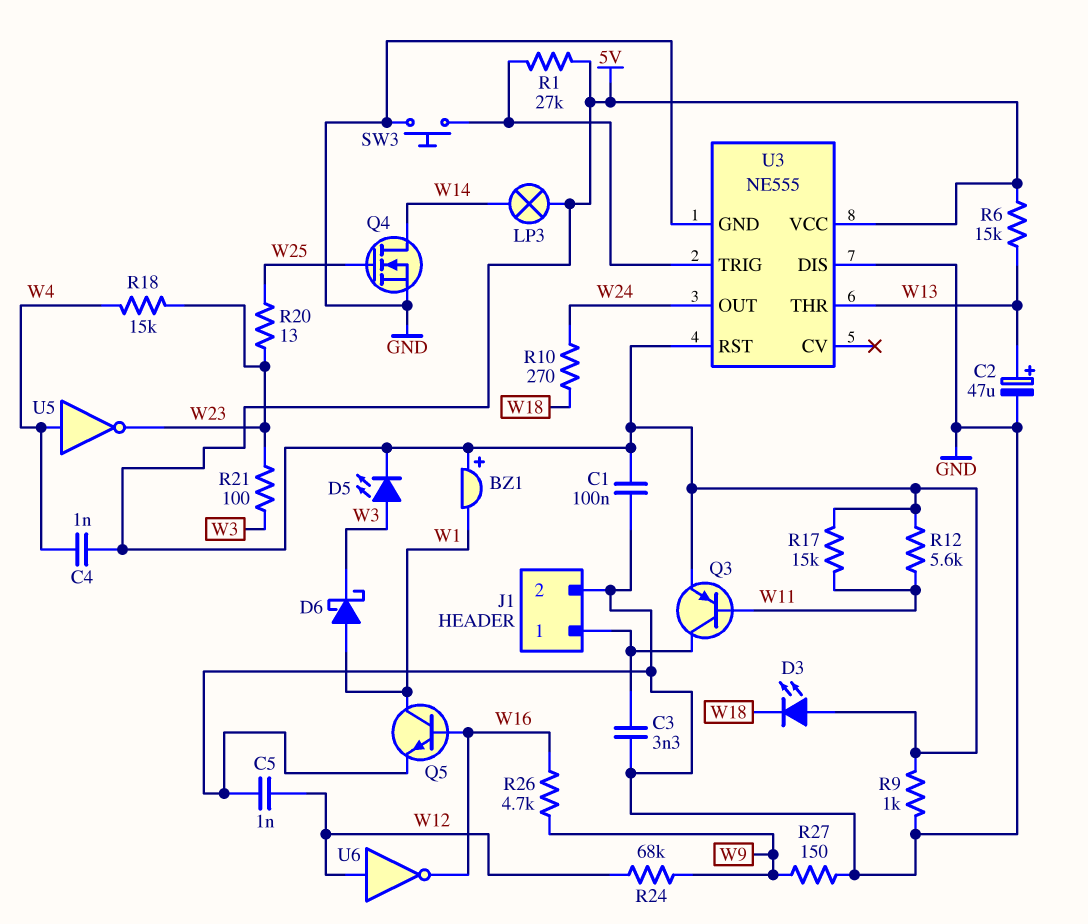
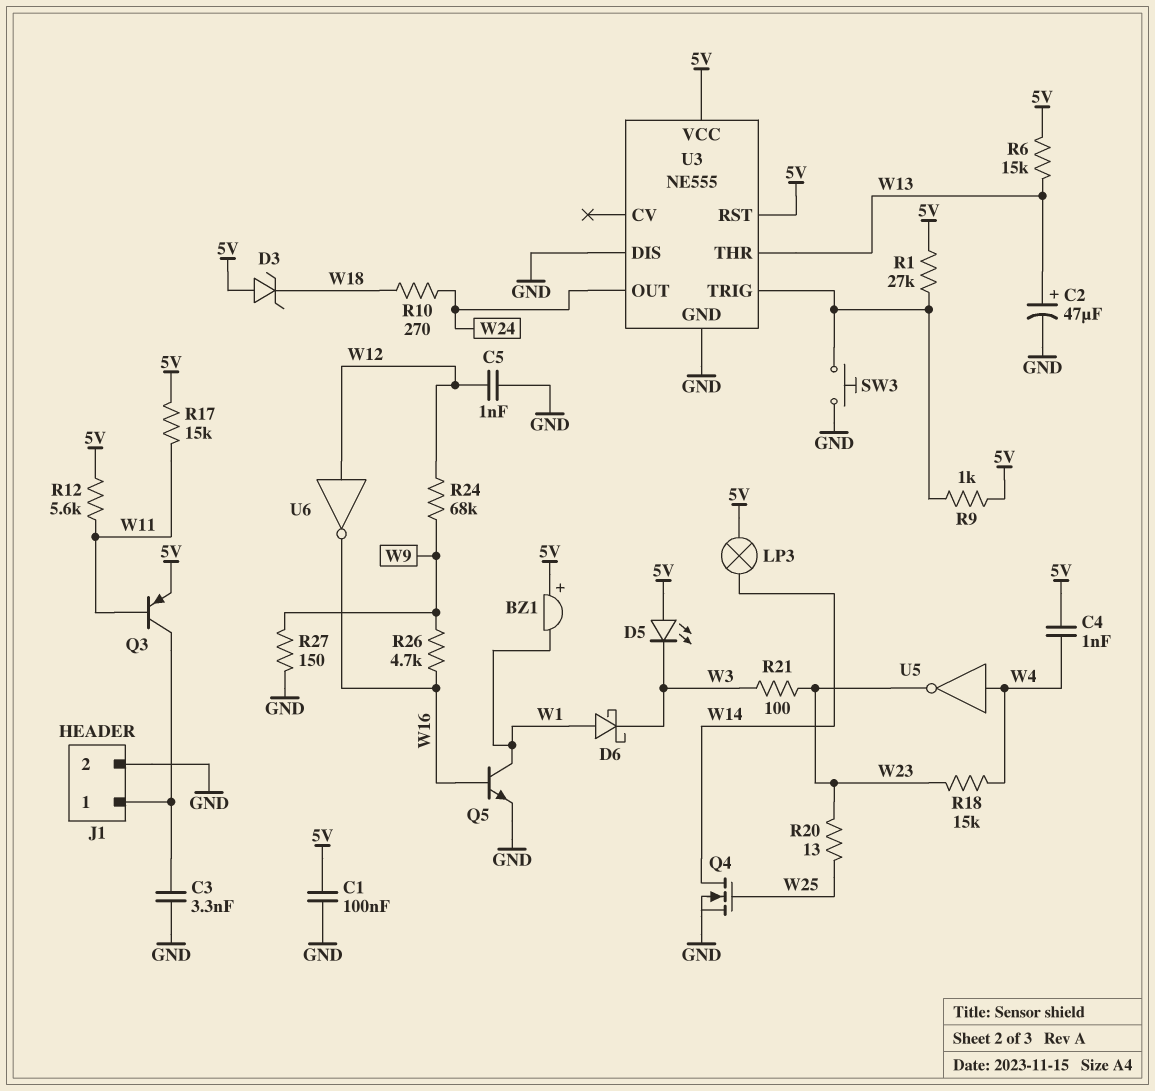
D3: LED (A 5V, K W18) -> zener (A 5V, K W18)
D5: LED (A W3, K 5V) -> LED (A 5V, K W3)
R9: 1k (5V, GND) -> 1k (5V, U3/TRIG)

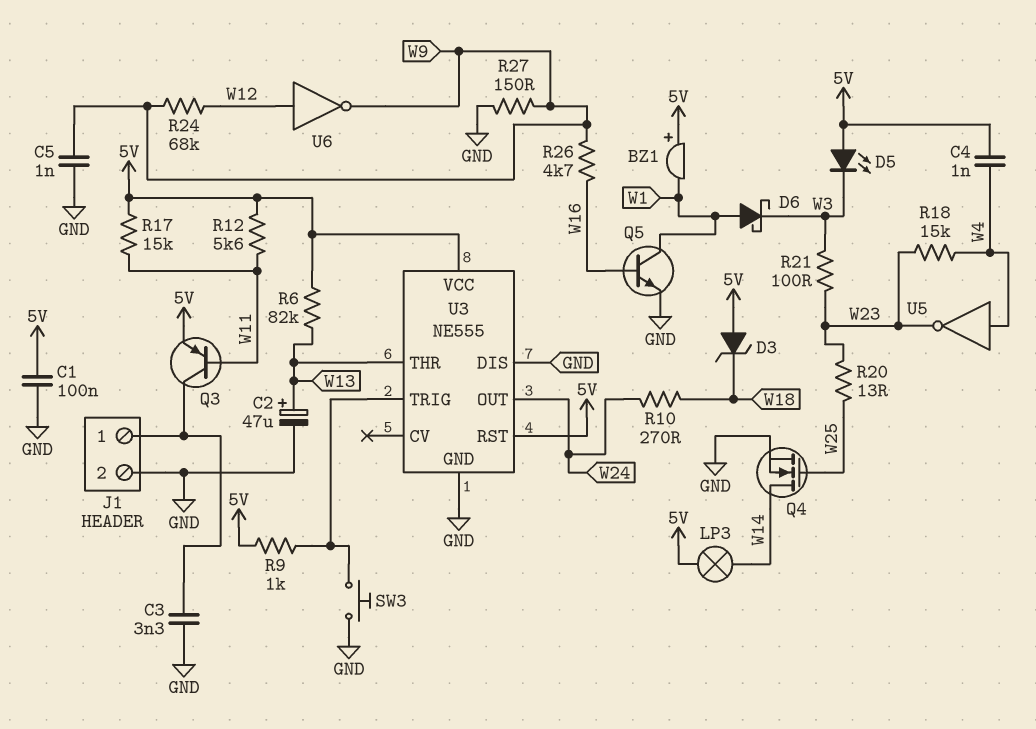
C5: 1nF (GND, W12) -> 1nF (GND, W9)
R1: 27k (5V, U3/TRIG) -> none
R6: 15k (5V, W13) -> 82k (5V, W13)
U6: NOT (in W12, out W16) -> NOT (in W12, out W9)

